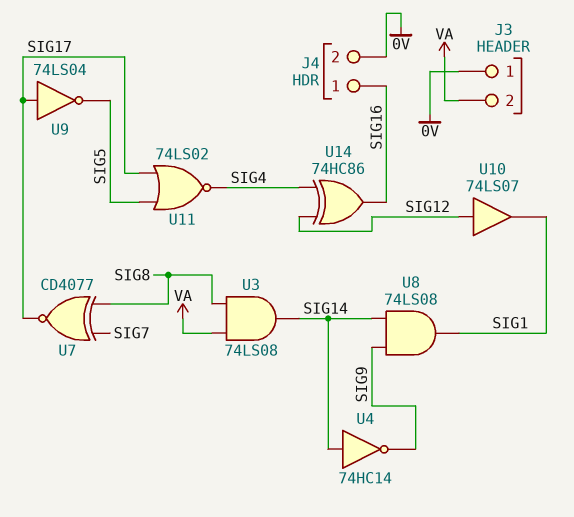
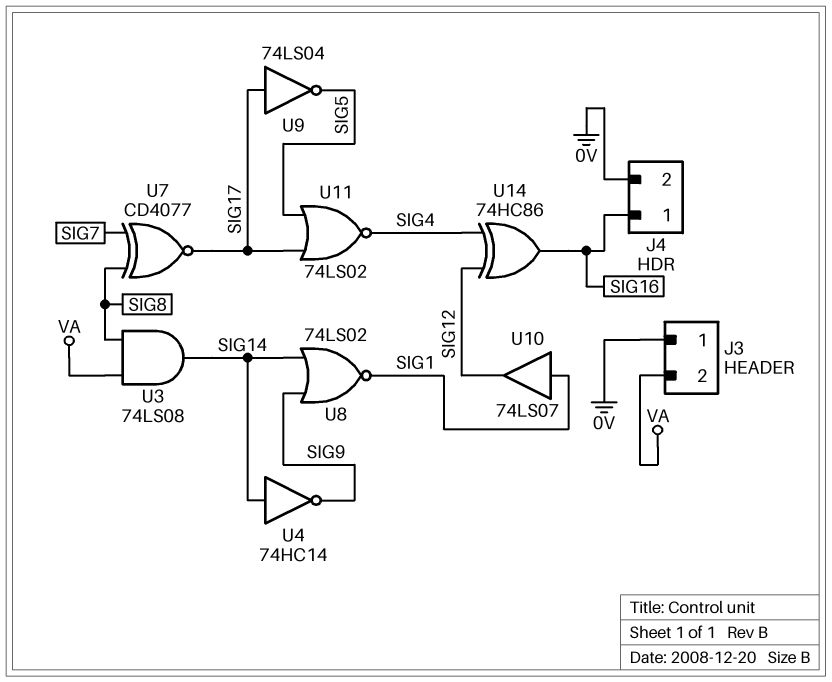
U8: AND 74LS08 (in SIG9, in SIG14, out SIG1) -> NOR 74LS02 (in SIG9, in SIG14, out SIG1)
U10: buffer 74LS07 (in SIG12, out SIG1) -> buffer 74LS07 (in SIG1, out SIG12)

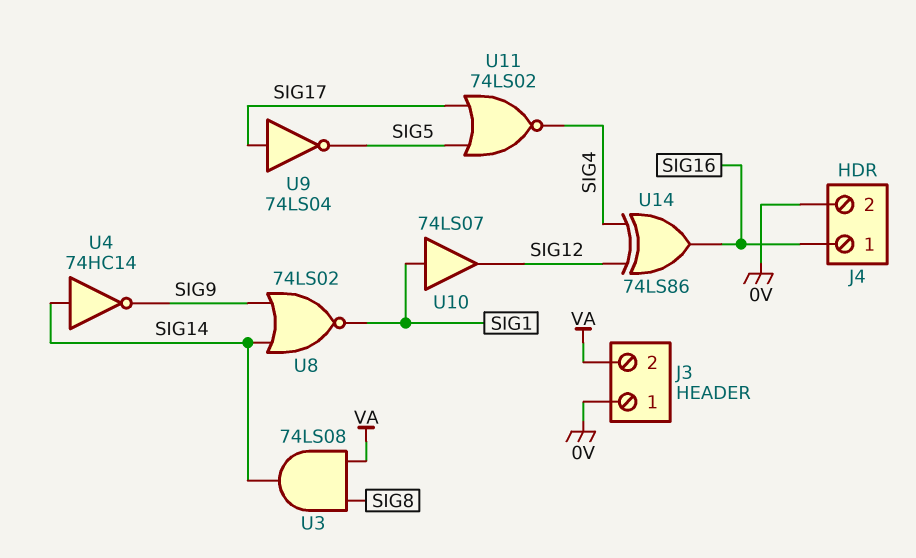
U7: XNOR CD4077 (in SIG7, in SIG8, out SIG17) -> none
U14: XOR 74HC86 (in SIG4, in SIG12, out SIG16) -> XOR 74LS86 (in SIG4, in SIG12, out SIG16)

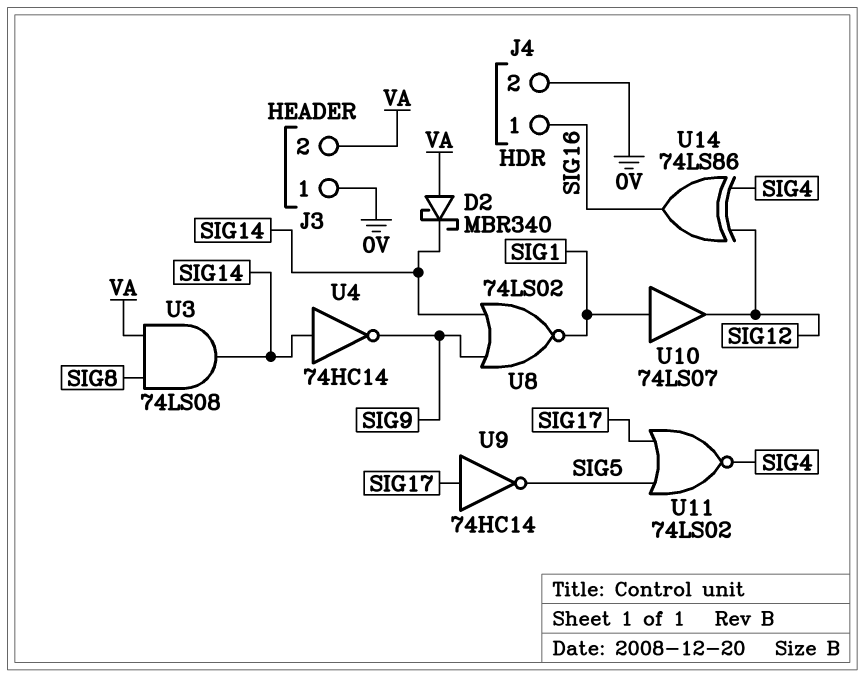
D2: none -> schottky MBR340 (A VA, K SIG14)
U9: NOT 74LS04 (in SIG17, out SIG5) -> NOT 74HC14 (in SIG17, out SIG5)

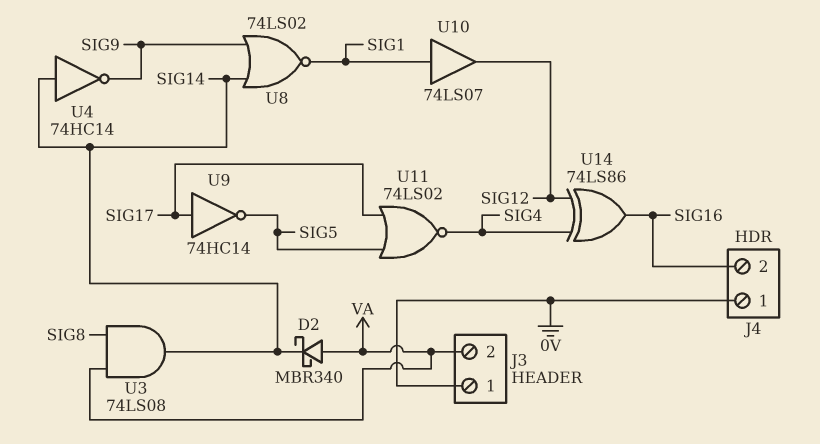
J4 pin 1: SIG16 -> 0V
J4 pin 2: 0V -> SIG16

